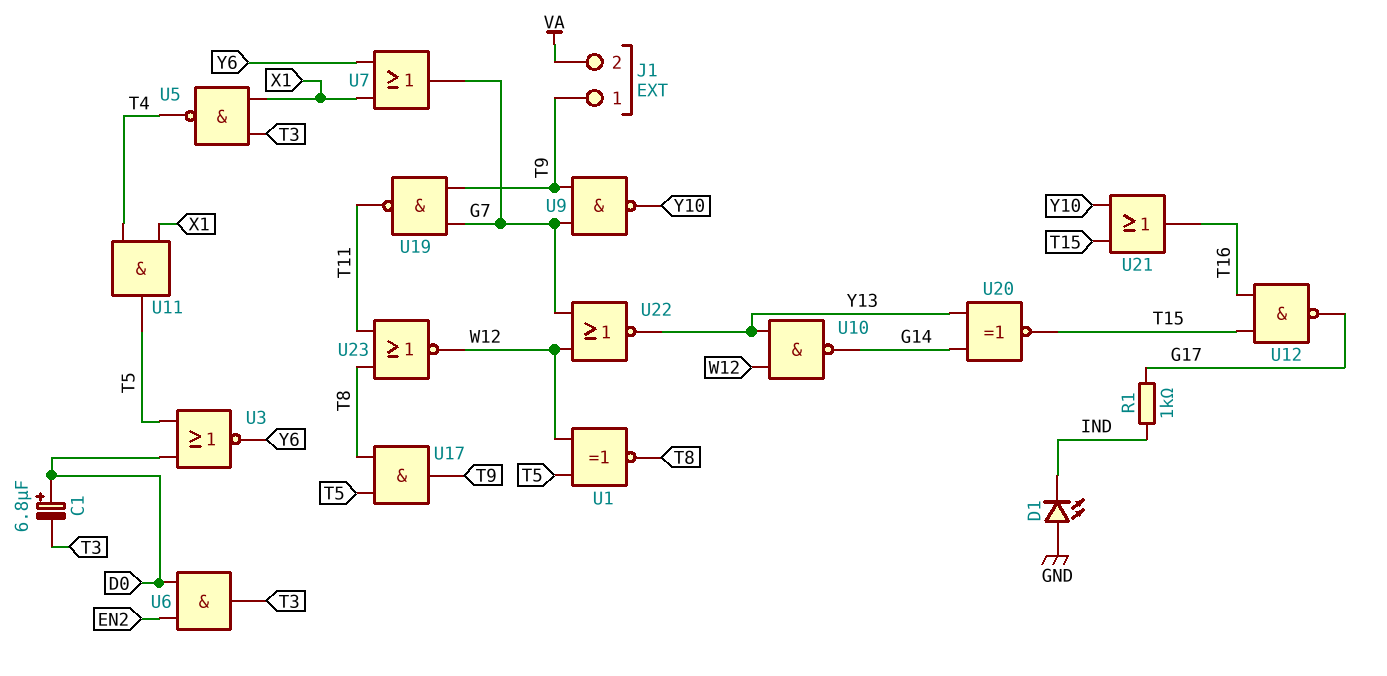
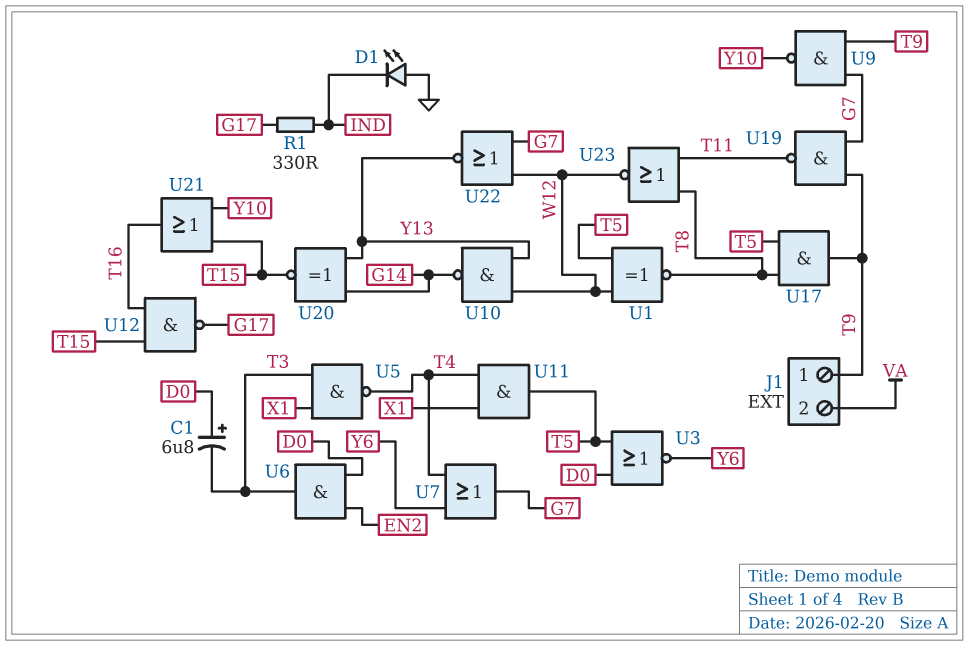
R1: 1k (G17, IND) -> 330 (G17, IND)
U7: OR (in X1, in Y6, out G7) -> OR (in T4, in Y6, out G7)

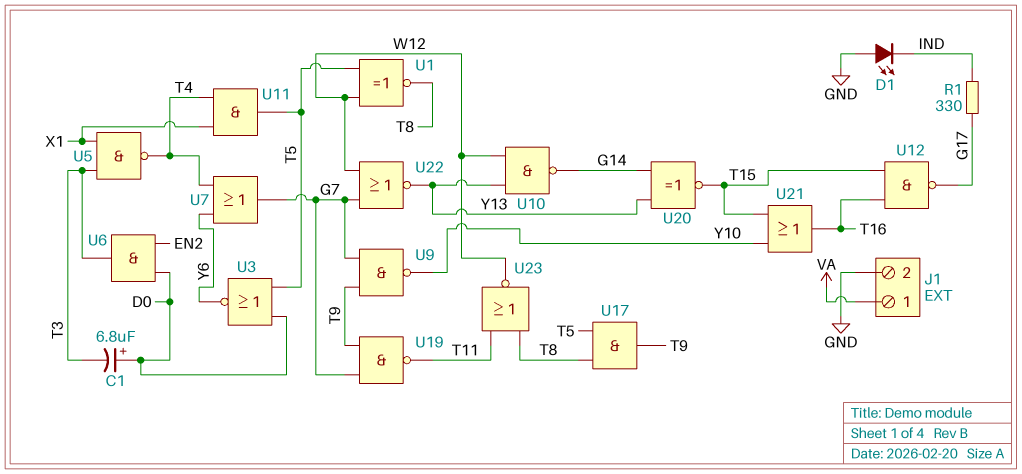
J1 pin 1: T9 -> VA
J1 pin 2: VA -> GND

